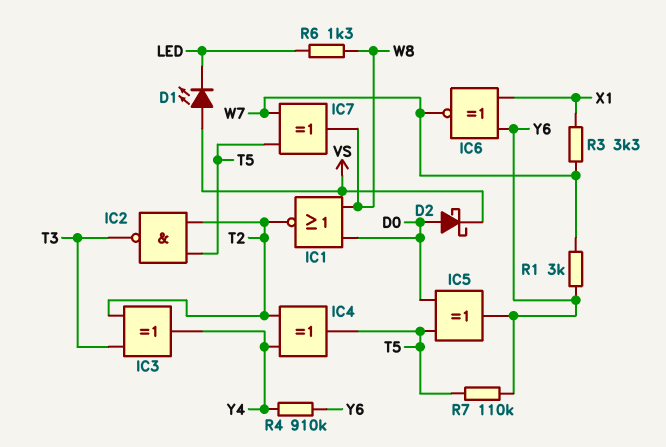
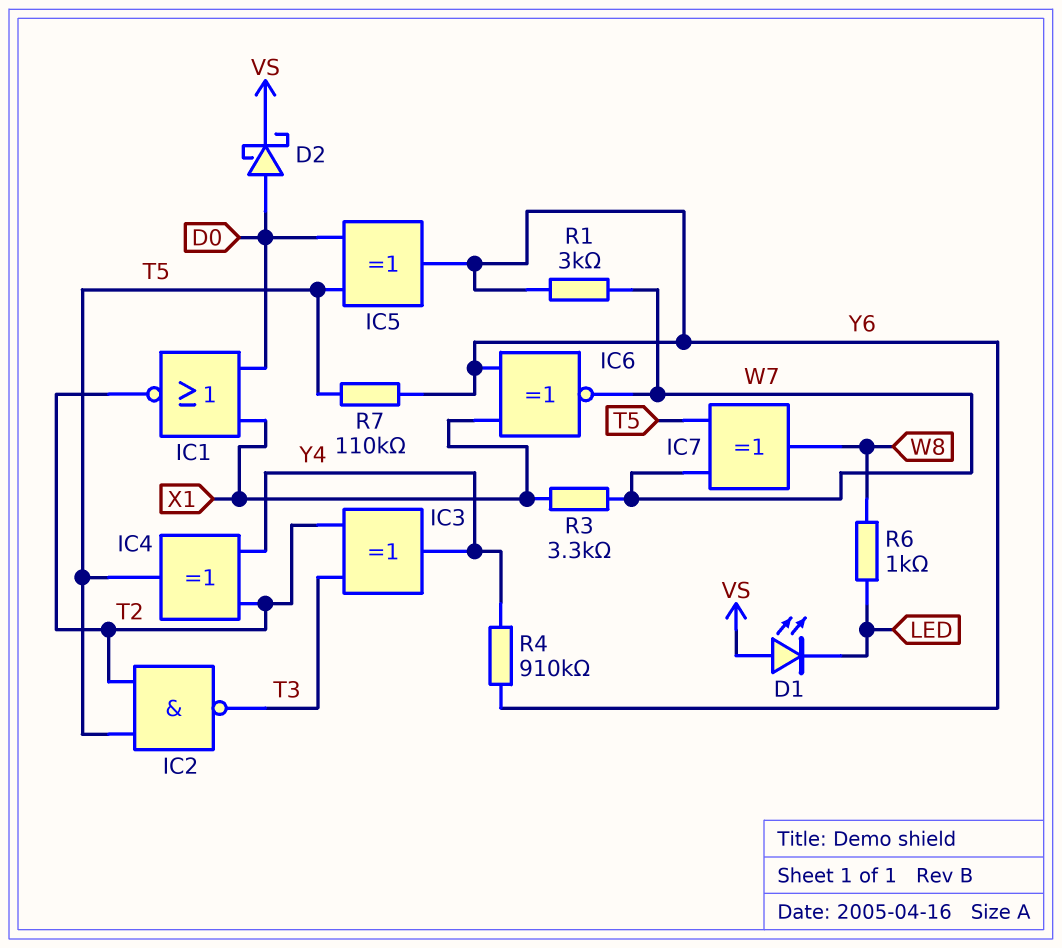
IC1: NOR (in D0, in W8, out T2) -> NOR (in D0, in X1, out T2)
R6: 1.3k (LED, W8) -> 1k (LED, W8)

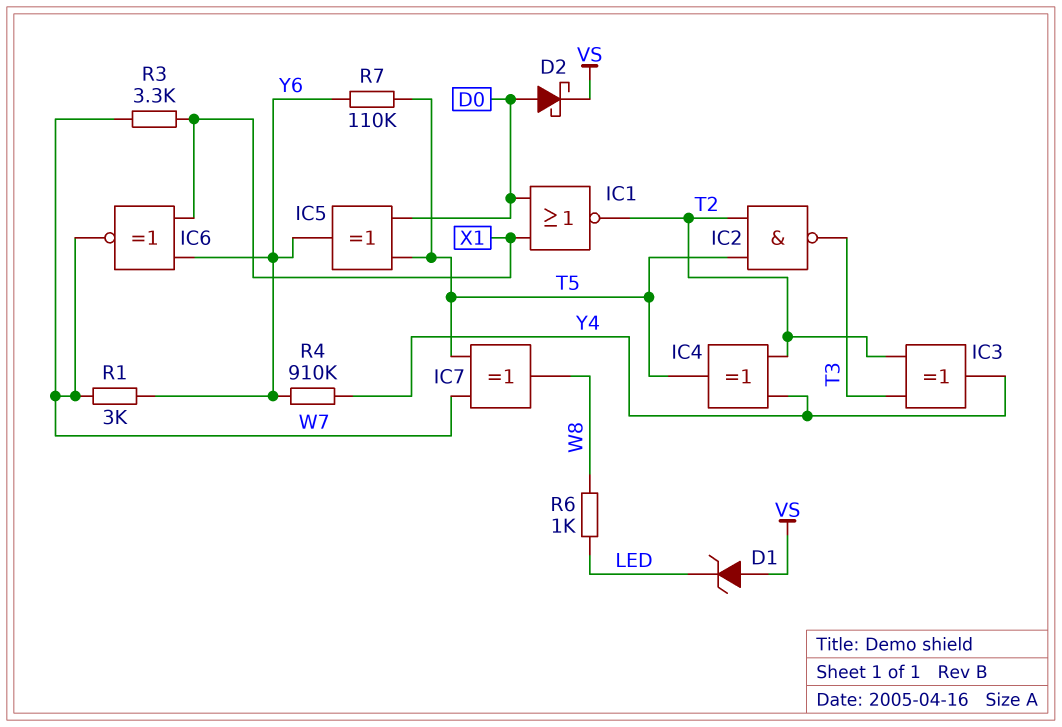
D1: LED (A VS, K LED) -> zener (A VS, K LED)

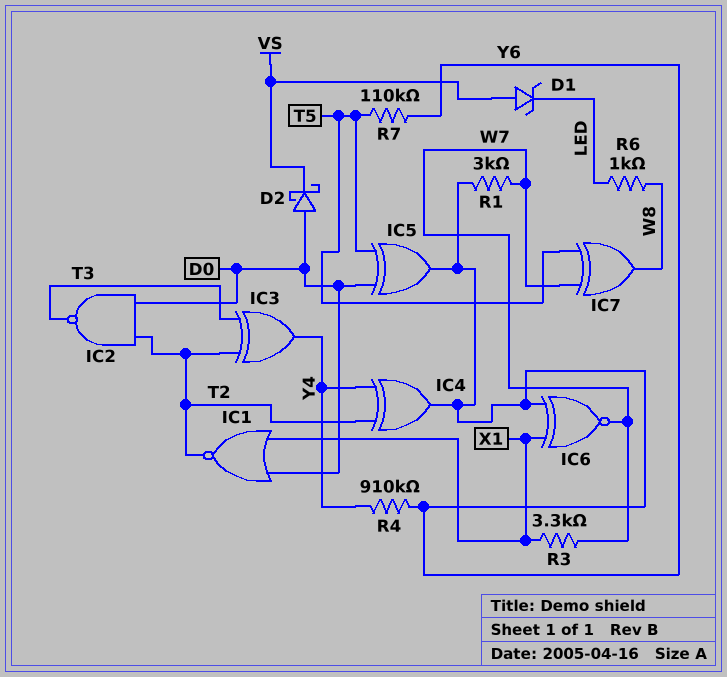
IC2: NAND (in T2, in T5, out T3) -> NAND (in D0, in T2, out T3)
IC4: XOR (in T2, in Y4, out T5) -> XOR (in T2, in Y4, out Y6)

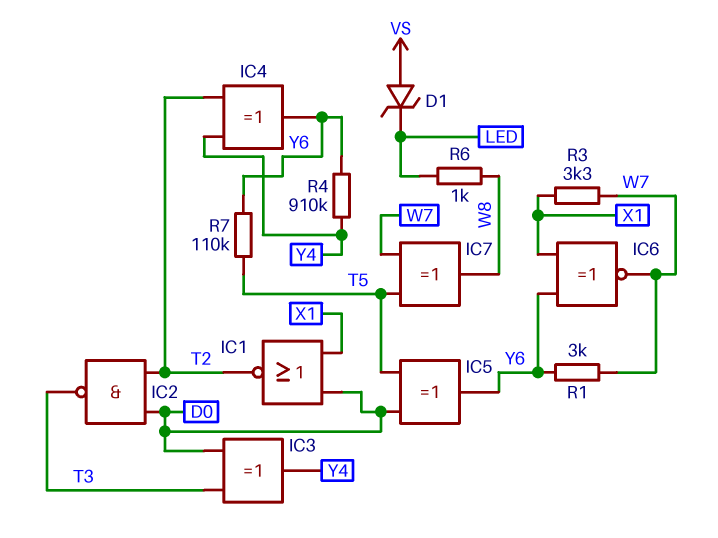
D2: schottky (A D0, K VS) -> none
IC3: XOR (in T2, in T3, out Y4) -> XOR (in D0, in T3, out Y4)

